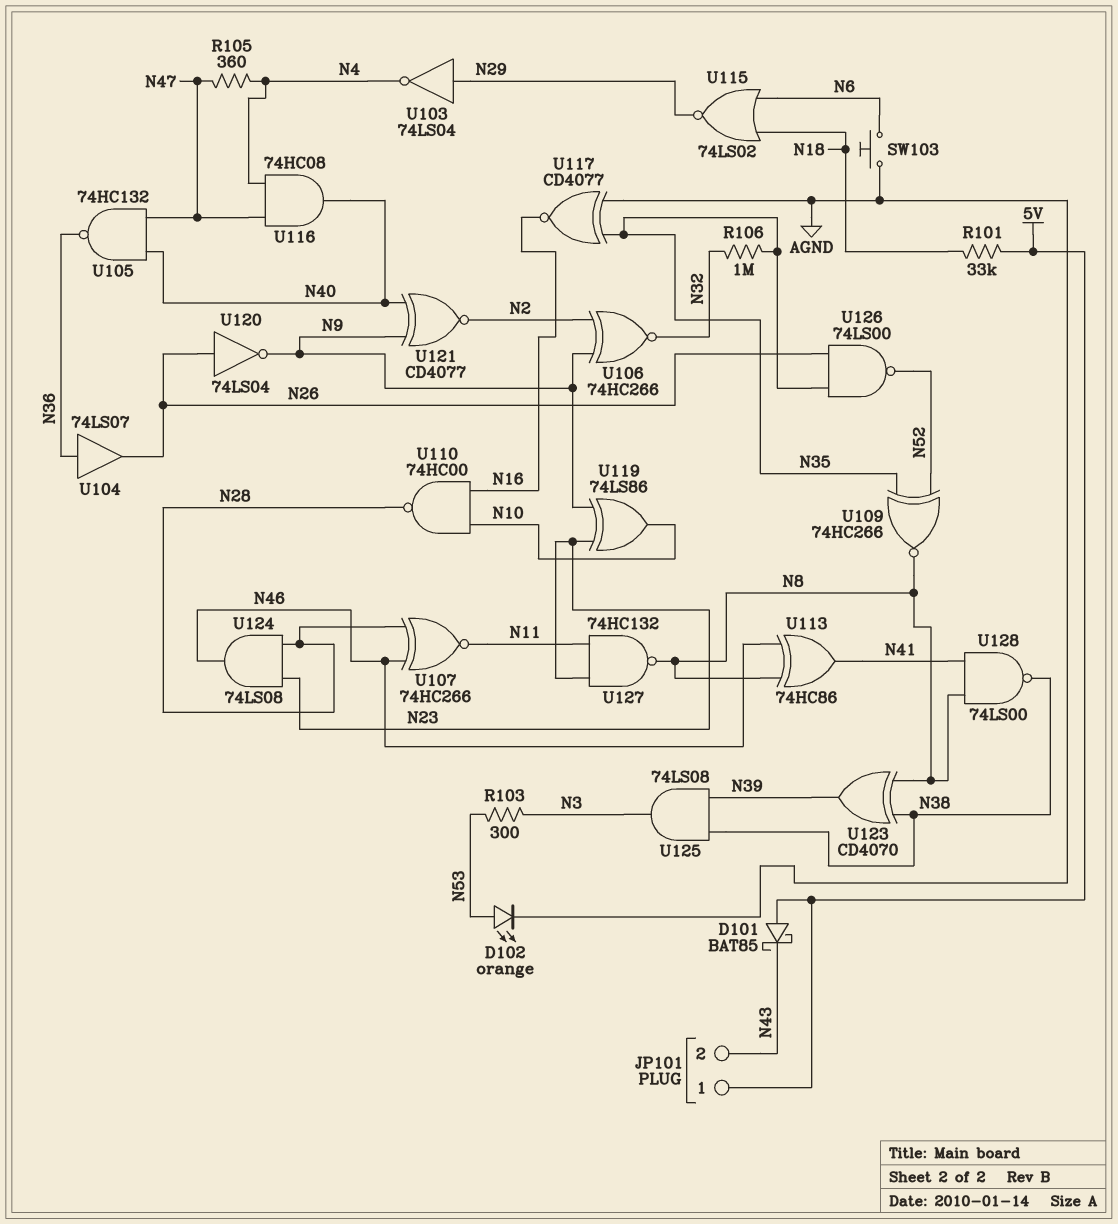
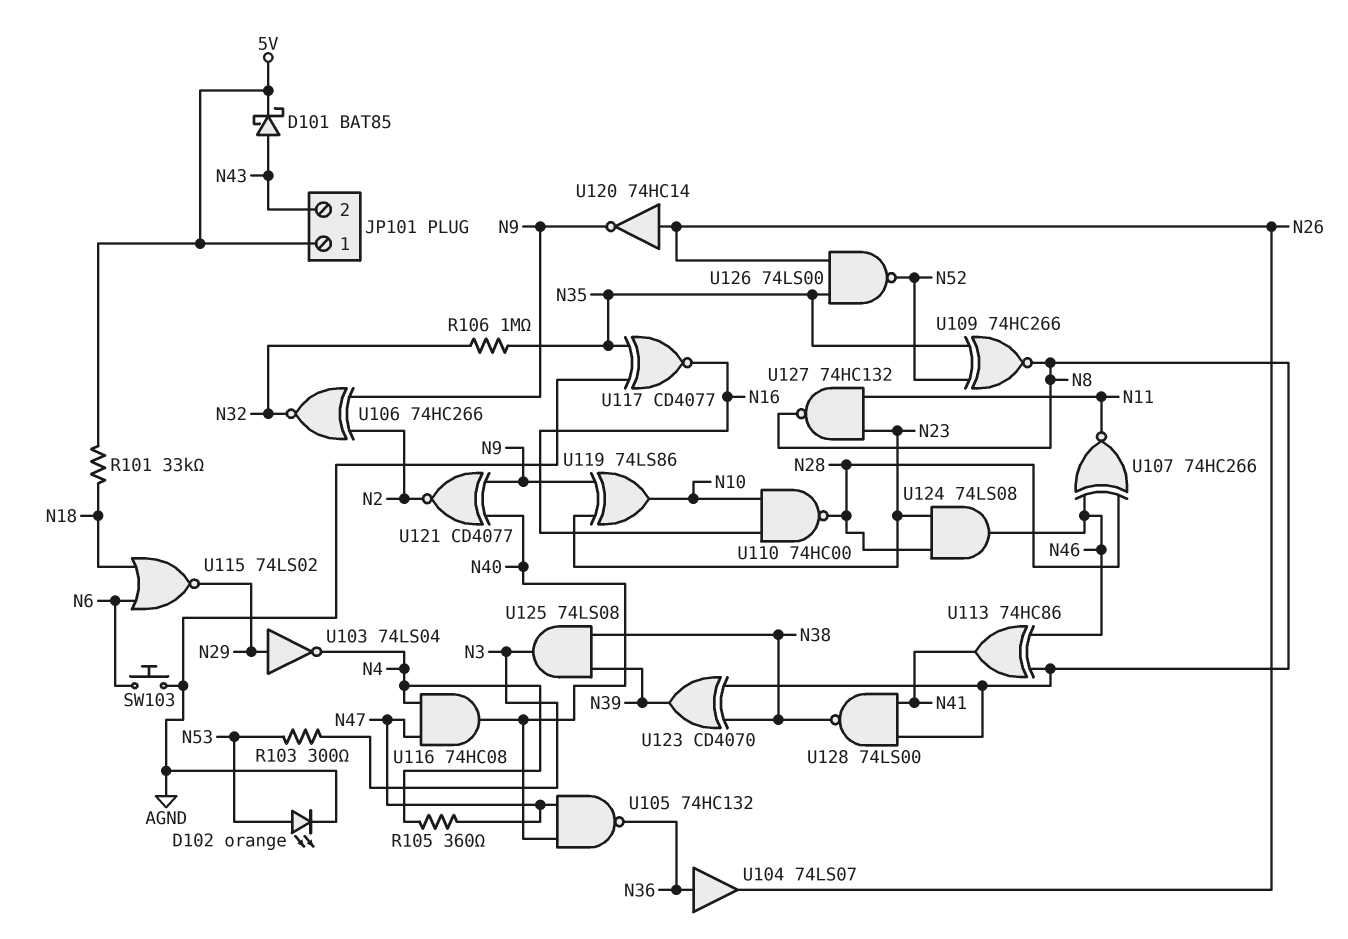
D101: schottky BAT85 (A 5V, K N43) -> schottky BAT85 (A N43, K 5V)
U120: NOT 74LS04 (in N26, out N9) -> NOT 74HC14 (in N26, out N9)

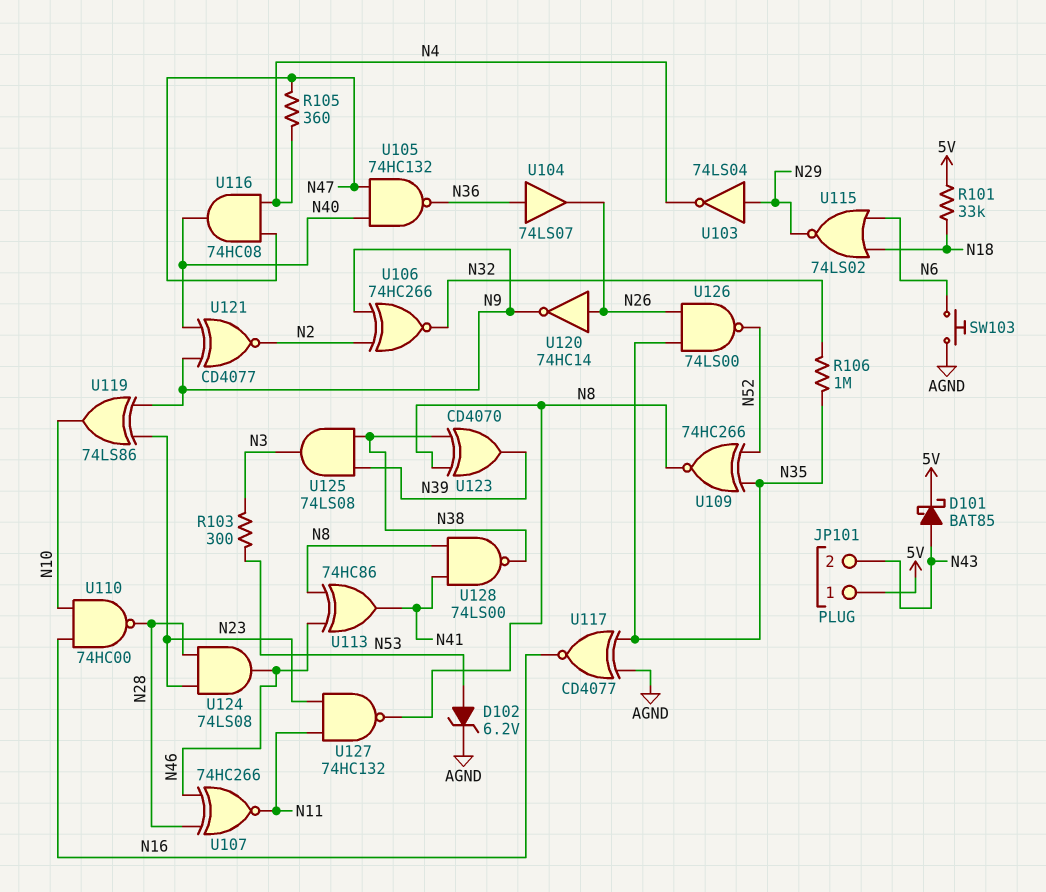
D102: LED orange (A N53, K AGND) -> zener 6.2V (A N53, K AGND)

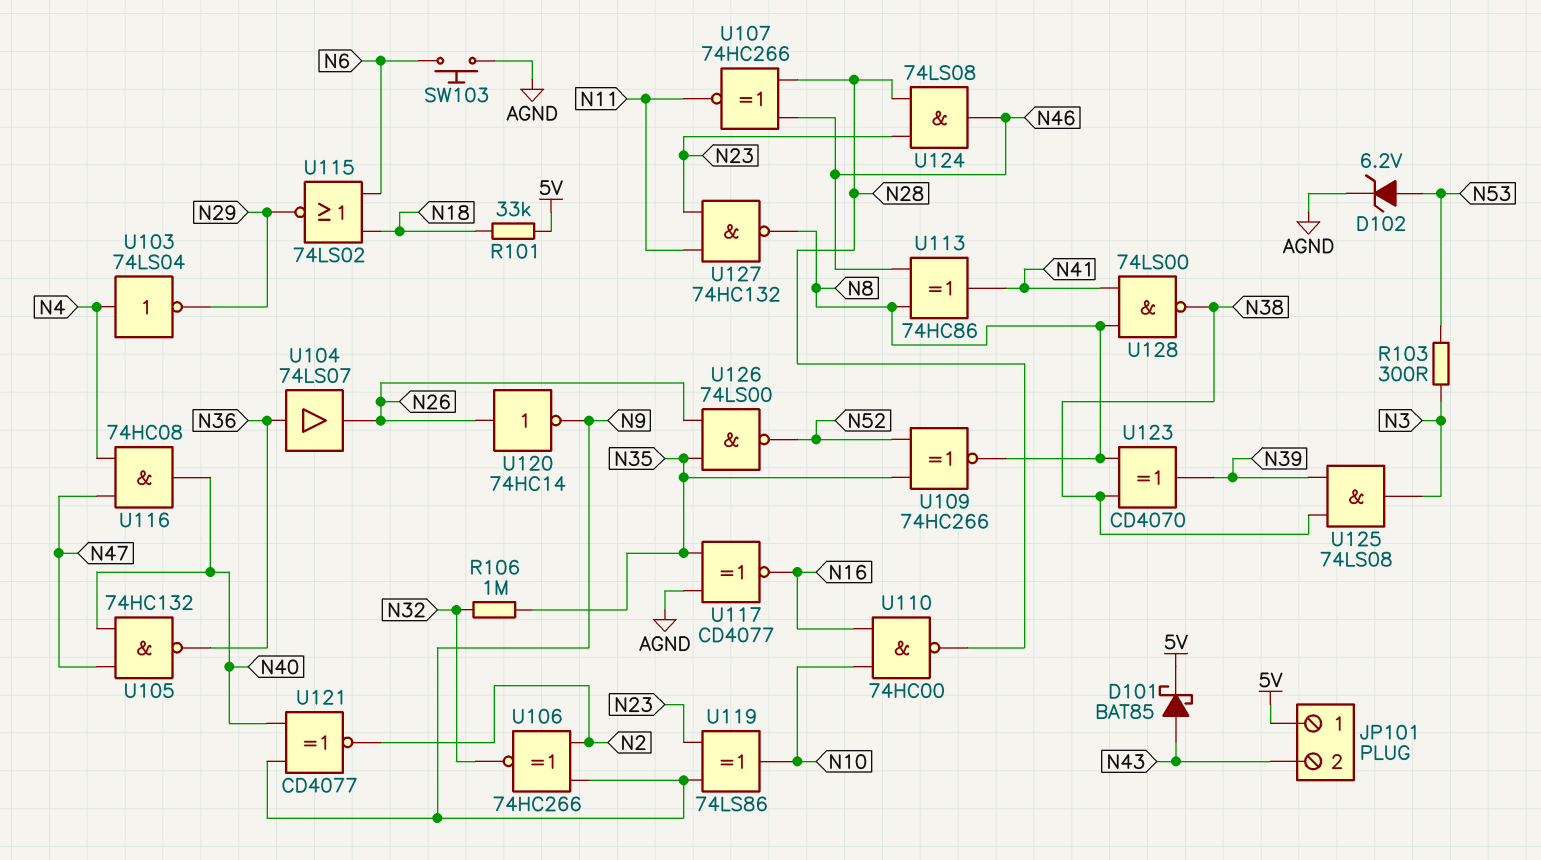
R105: 360 (N4, N47) -> none
U103: NOT 74LS04 (in N29, out N4) -> NOT 74LS04 (in N4, out N29)

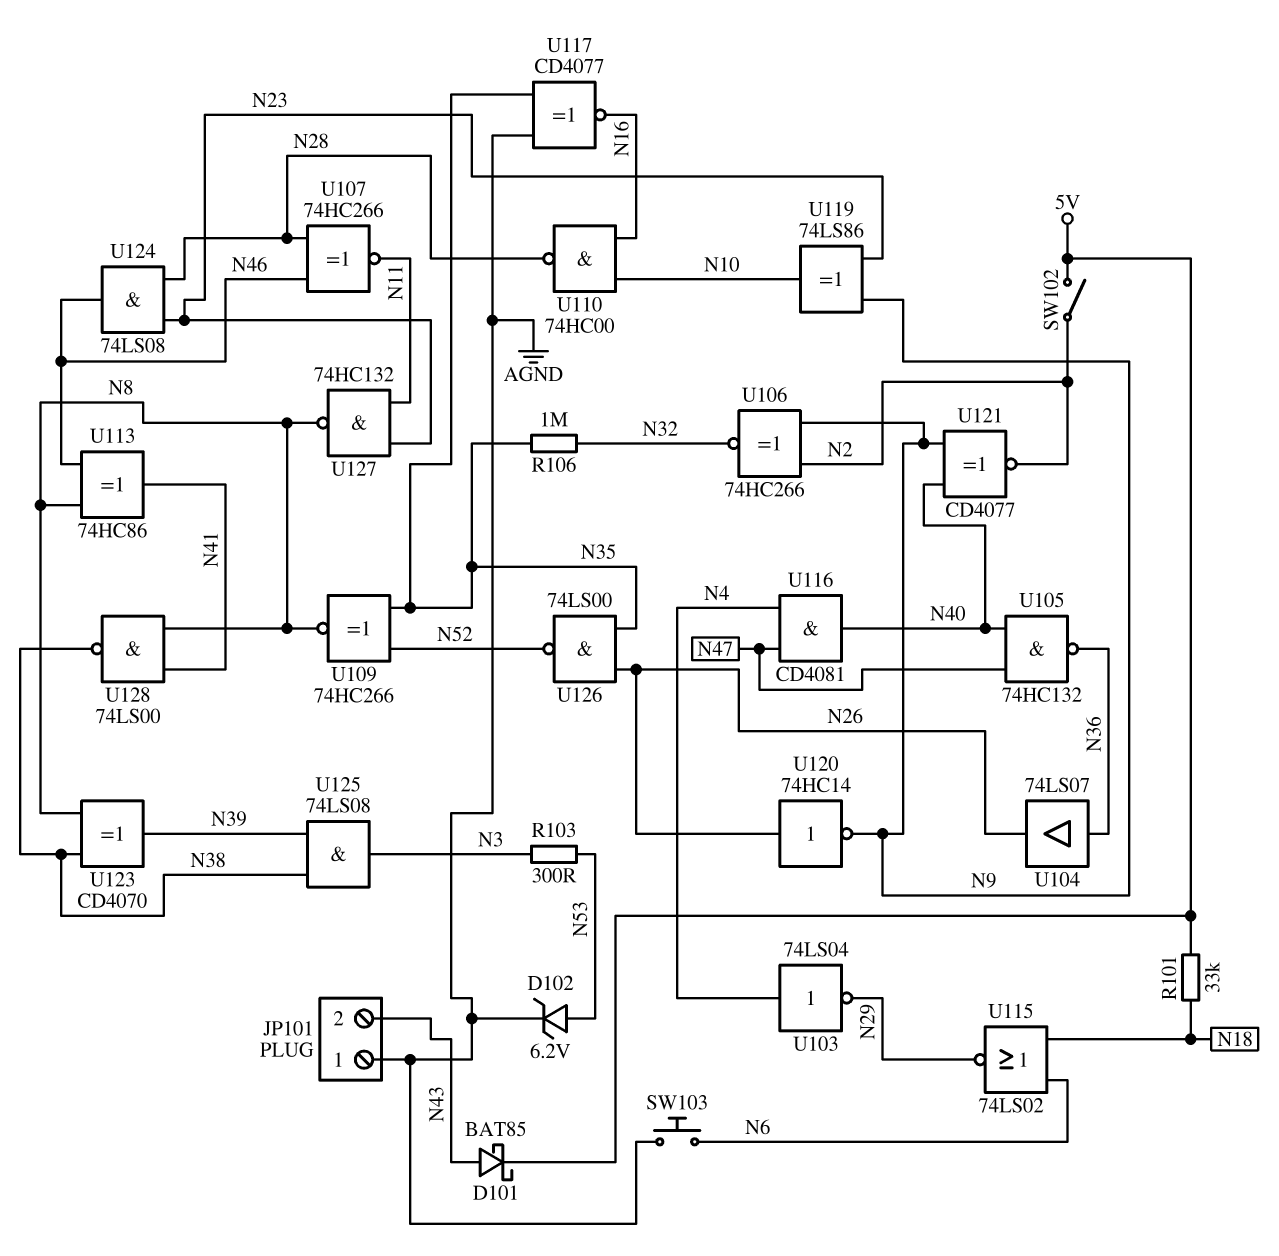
JP101 pin 1: 5V -> AGND
SW102: none -> switch (5V, N2)
U116: AND 74HC08 (in N4, in N47, out N40) -> AND CD4081 (in N4, in N47, out N40)

